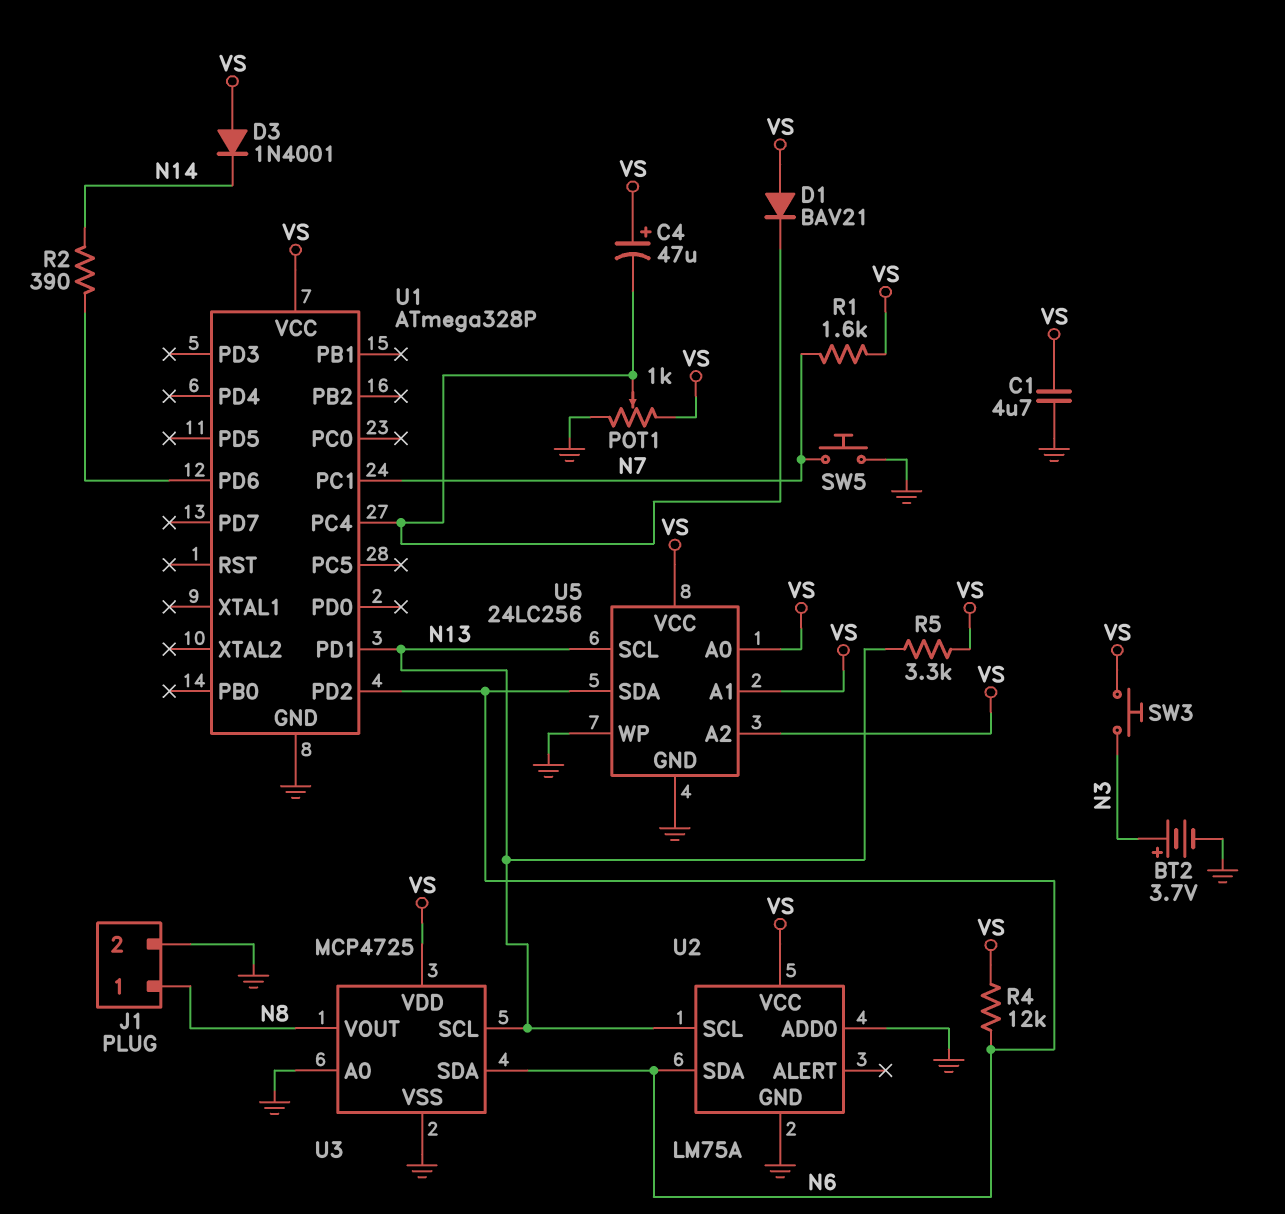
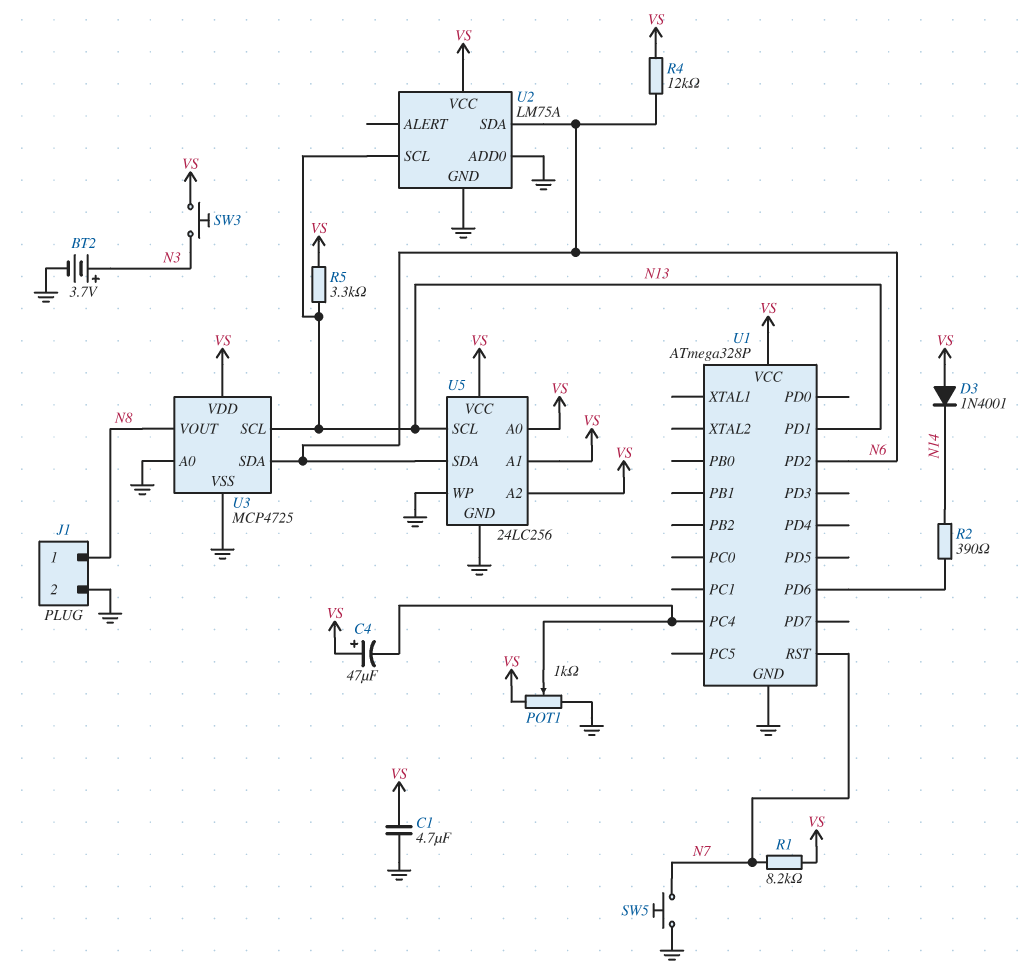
D1: diode BAV21 (A VS, K U1/PC4) -> none
R1: 1.6k (N7, VS) -> 8.2k (N7, VS)
U1 pin PC1: N7 -> none
U1 pin RST: none -> N7

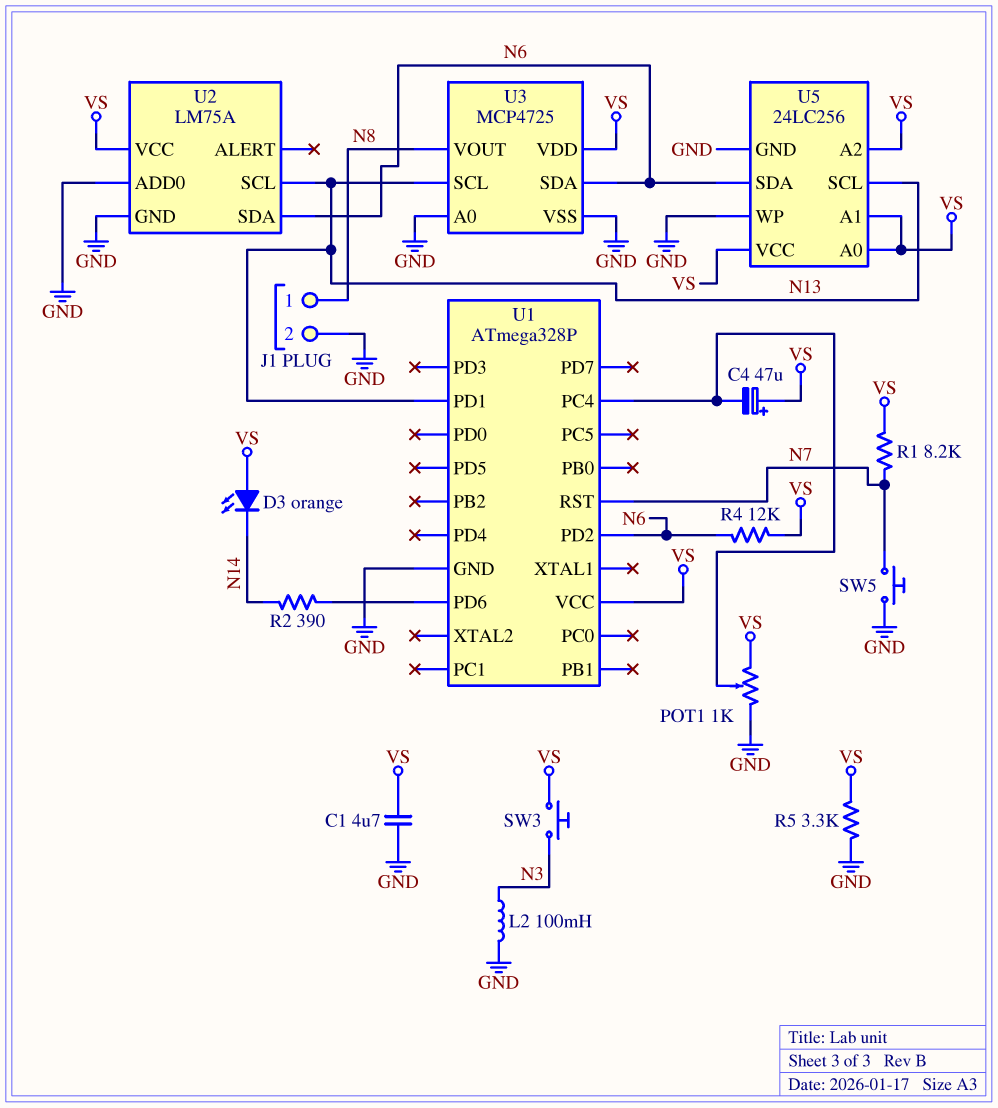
BT2: 3.7V (plus N3, minus GND) -> none
D3: diode 1N4001 (A VS, K N14) -> LED orange (A VS, K N14)
L2: none -> 100mH (GND, N3)
R5: 3.3k (N13, VS) -> 3.3k (GND, VS)

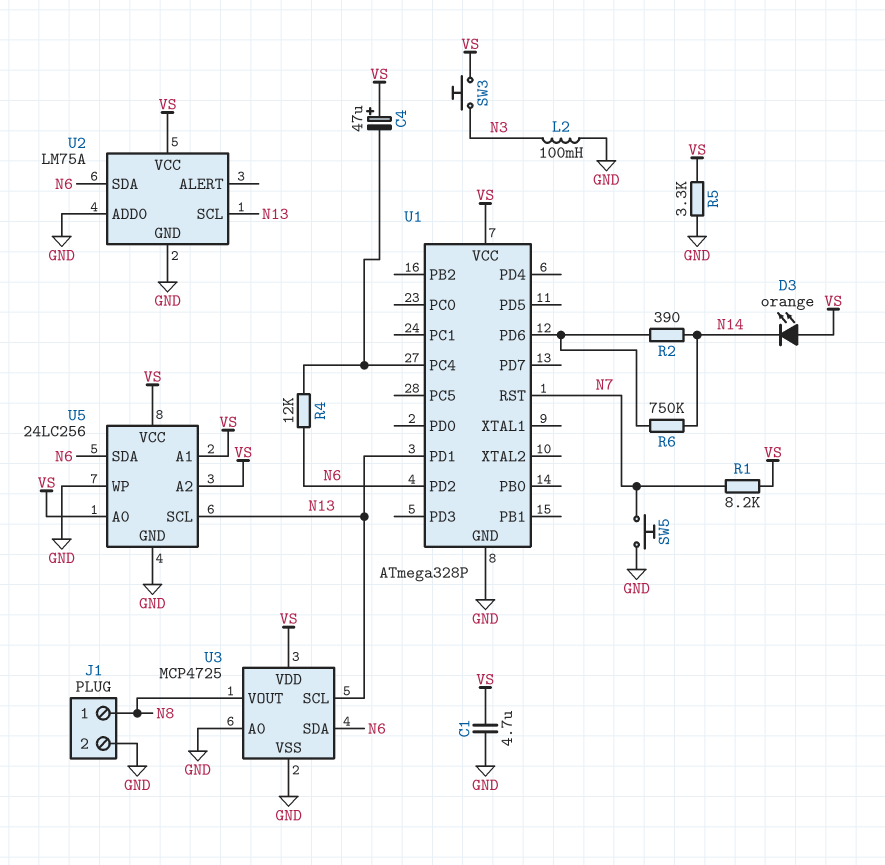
POT1: 1k (GND, VS, wiper U1/PC4) -> none
R4: 12k (N6, VS) -> 12k (N6, U1/PC4)
R6: none -> 750k (N14, U1/PD6)

